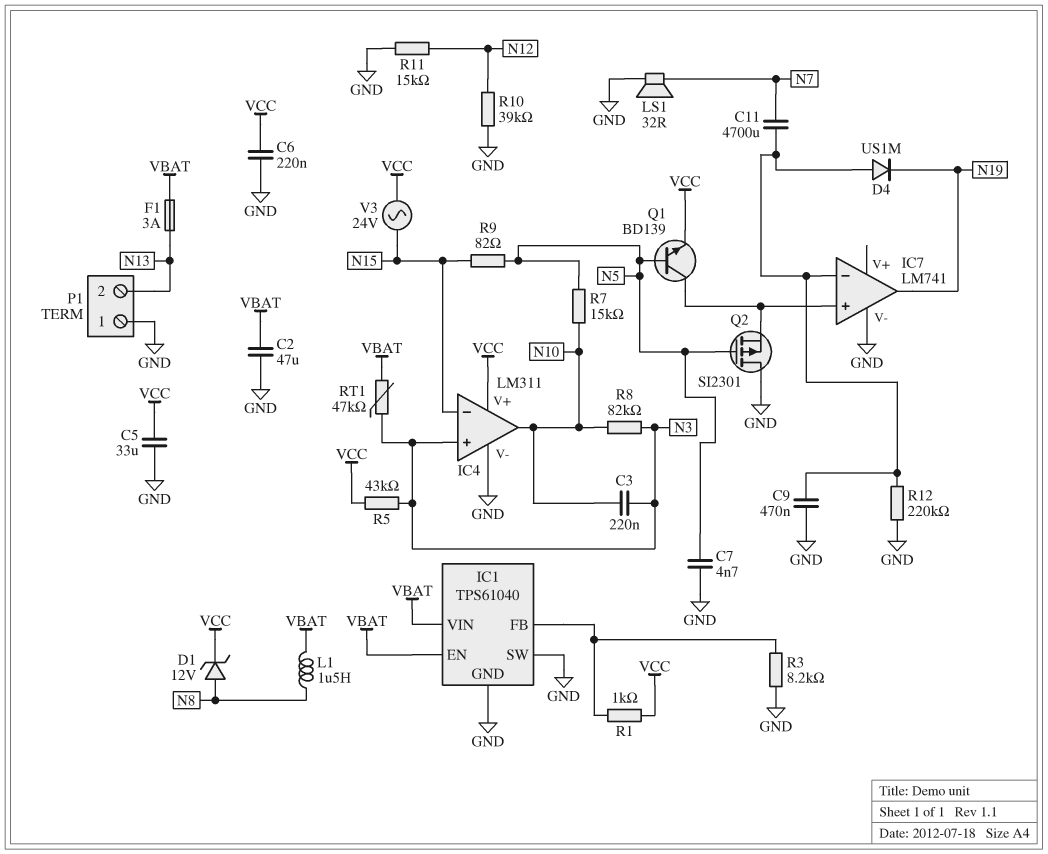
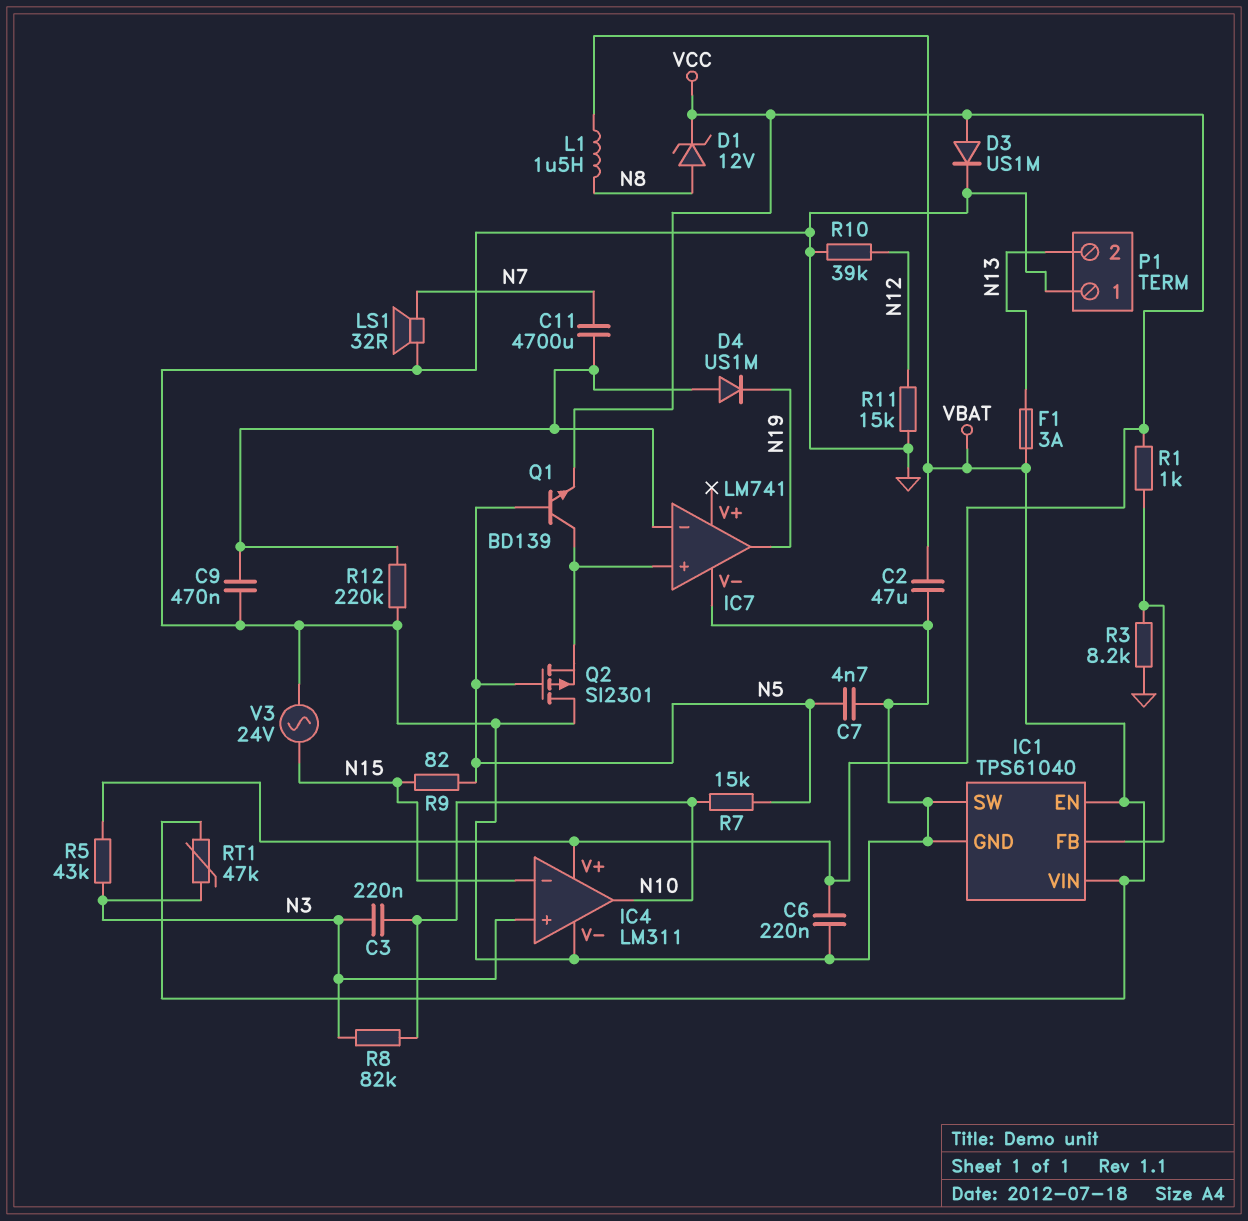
C5: 33uF (GND, VCC) -> none
D3: none -> diode US1M (A VCC, K GND)
V3: AC 24V (N15, VCC) -> AC 24V (GND, N15)

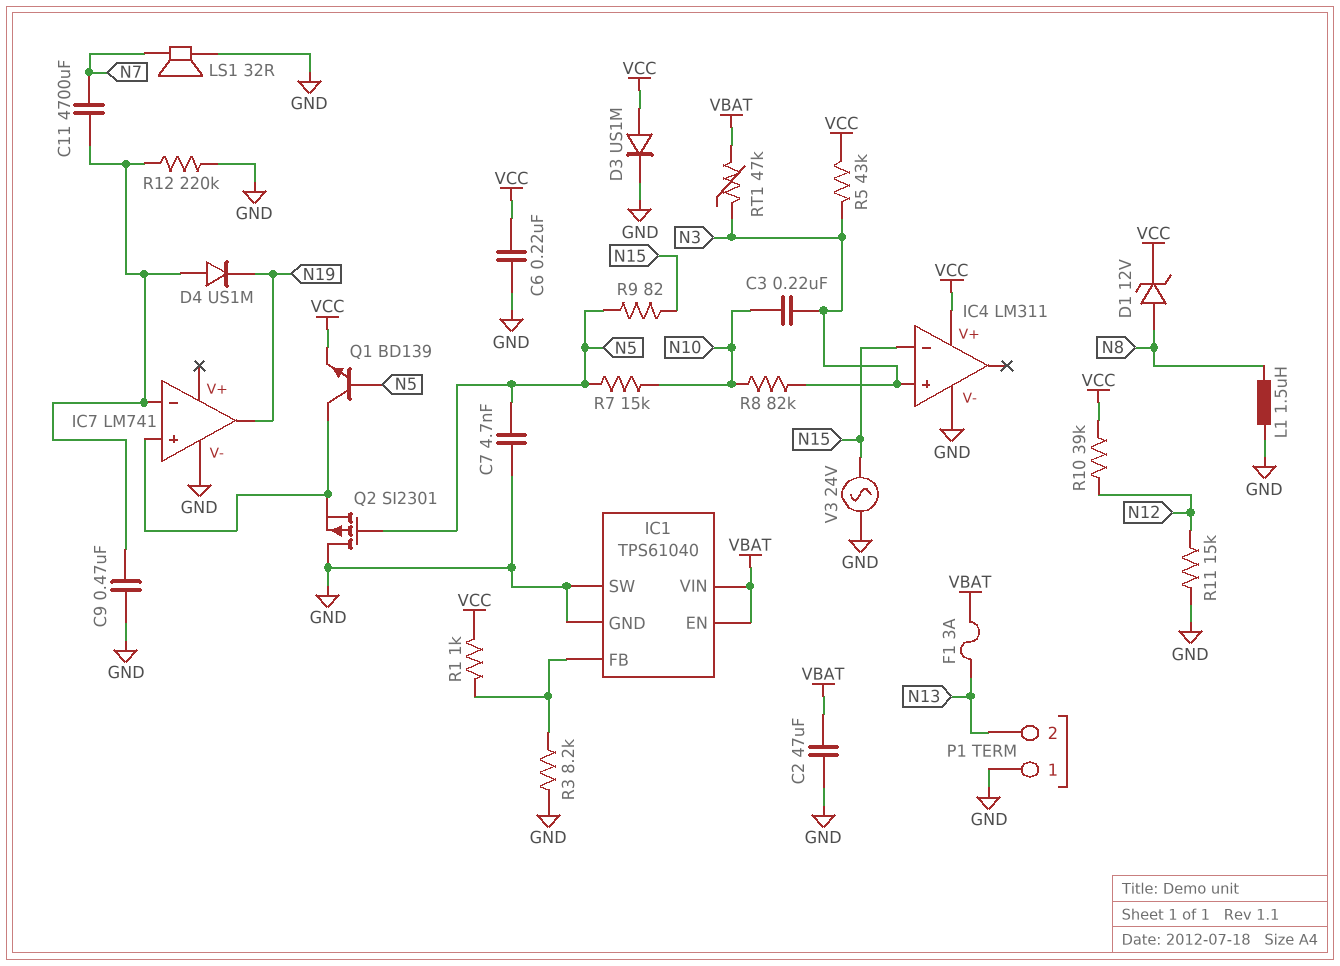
IC4 pin out: N10 -> none
L1: 1.5uH (N8, VBAT) -> 1.5uH (GND, N8)
R10: 39k (GND, N12) -> 39k (N12, VCC)

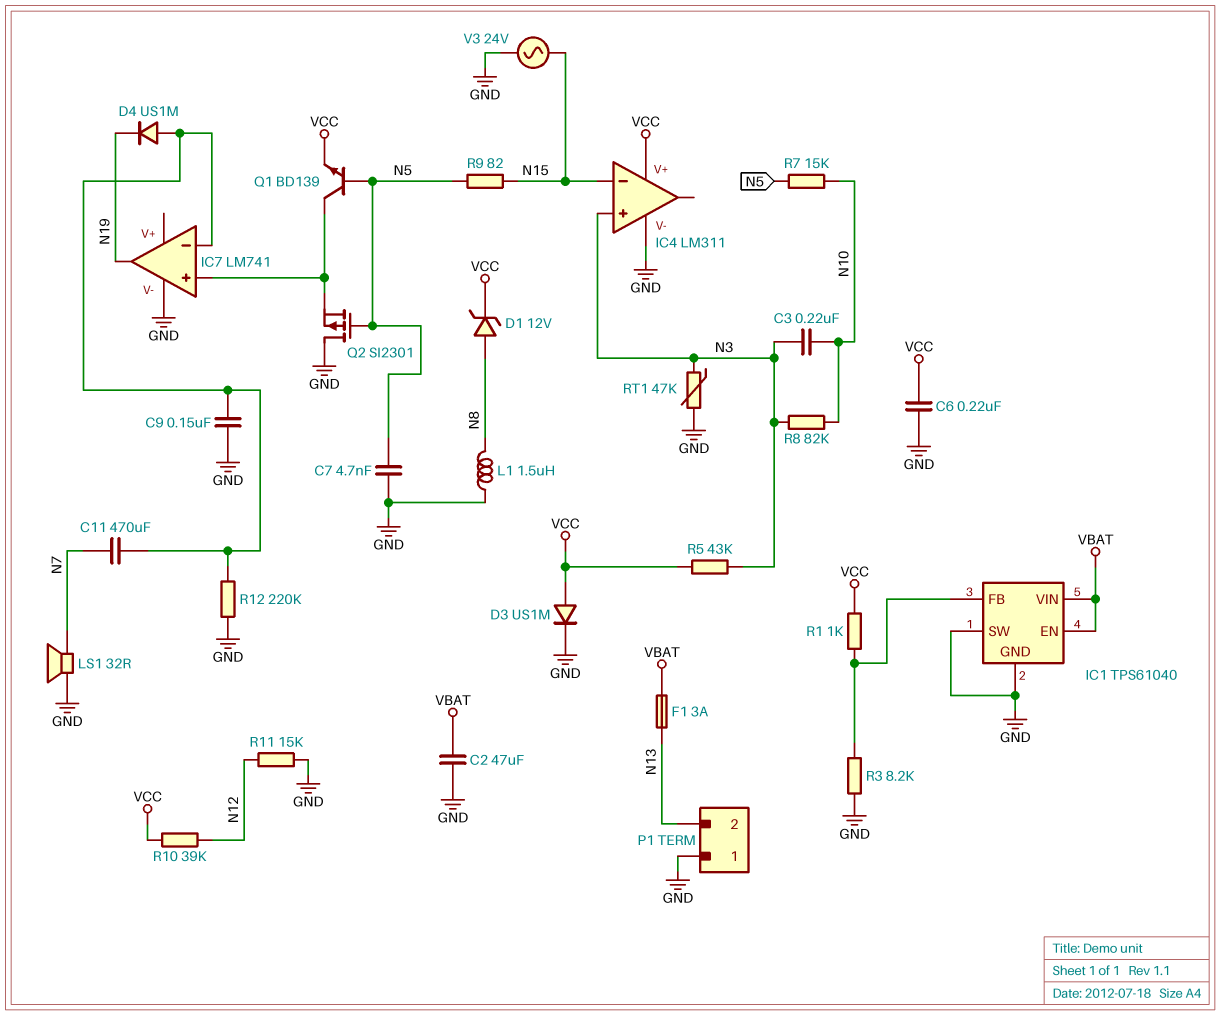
C9: 470nF (GND, IC7/in-) -> 150nF (GND, IC7/in-)
C11: 4700uF (IC7/in-, N7) -> 470uF (IC7/in-, N7)
RT1: 47k (N3, VBAT) -> 47k (GND, N3)

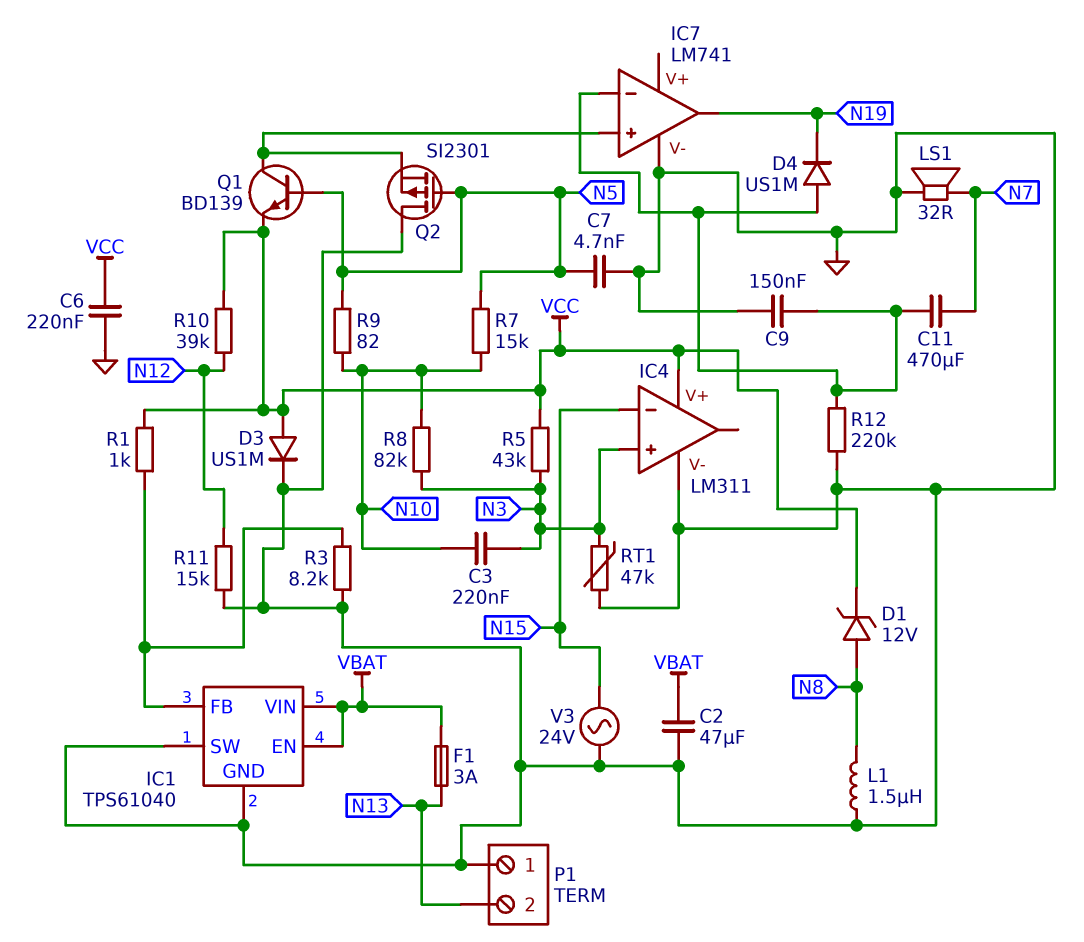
R9: 82 (N5, N15) -> 82 (N5, N10)

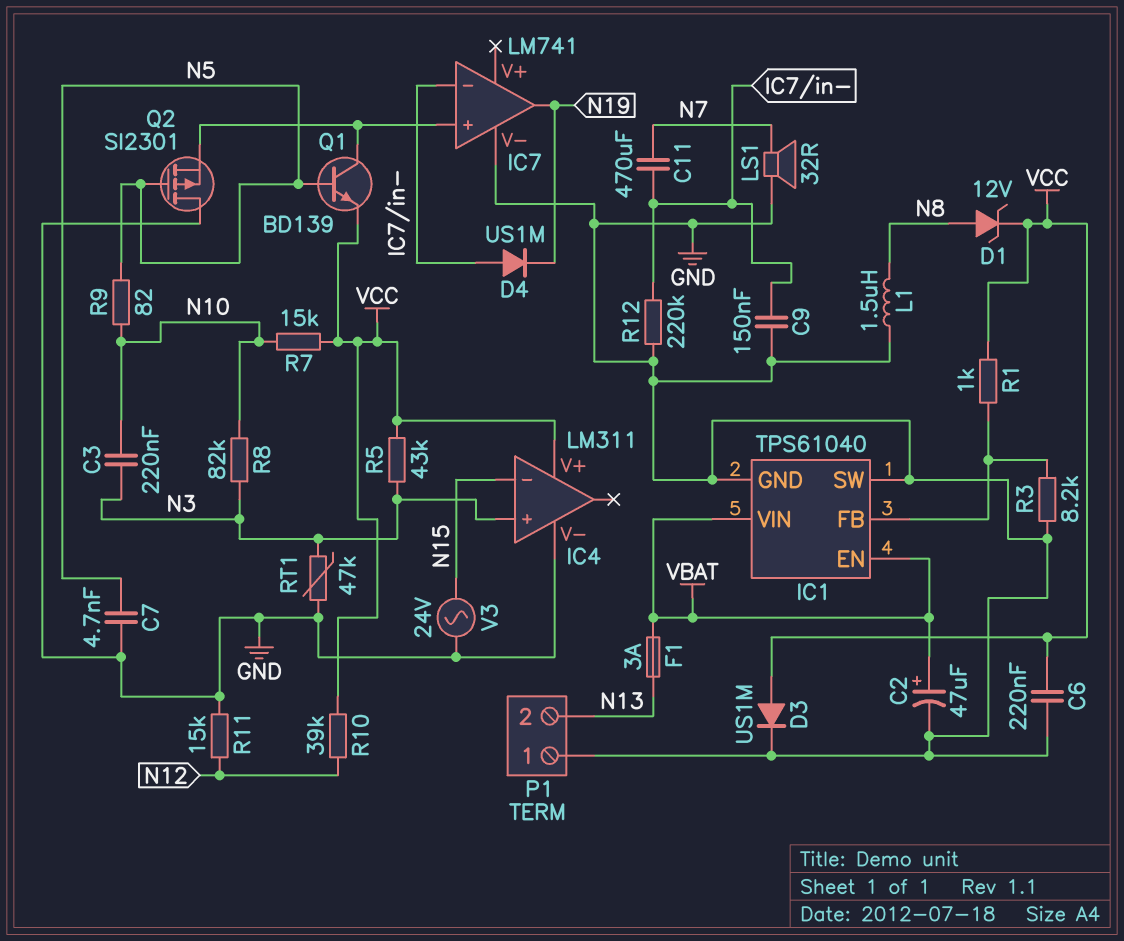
C2: 47uF (GND, VBAT) -> 47uF (plus VBAT, minus GND)
R7: 15k (N5, N10) -> 15k (N10, VCC)

